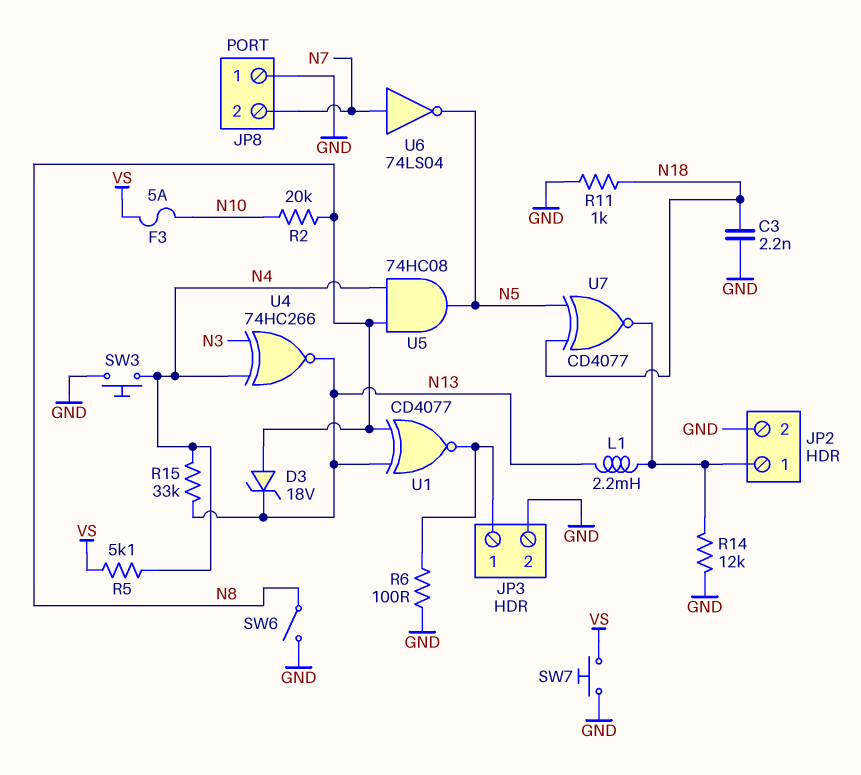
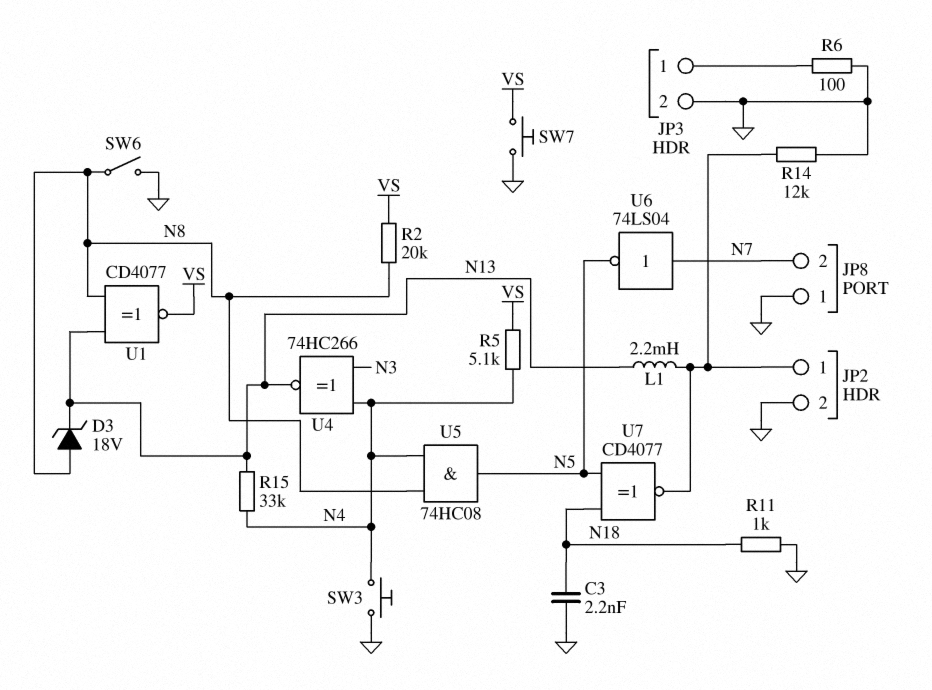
F3: 5A (N10, VS) -> none
R2: 20k (N8, N10) -> 20k (N8, VS)
U1: XNOR CD4077 (in N8, in N13, out JP3/1) -> XNOR CD4077 (in N8, in N13, out VS)

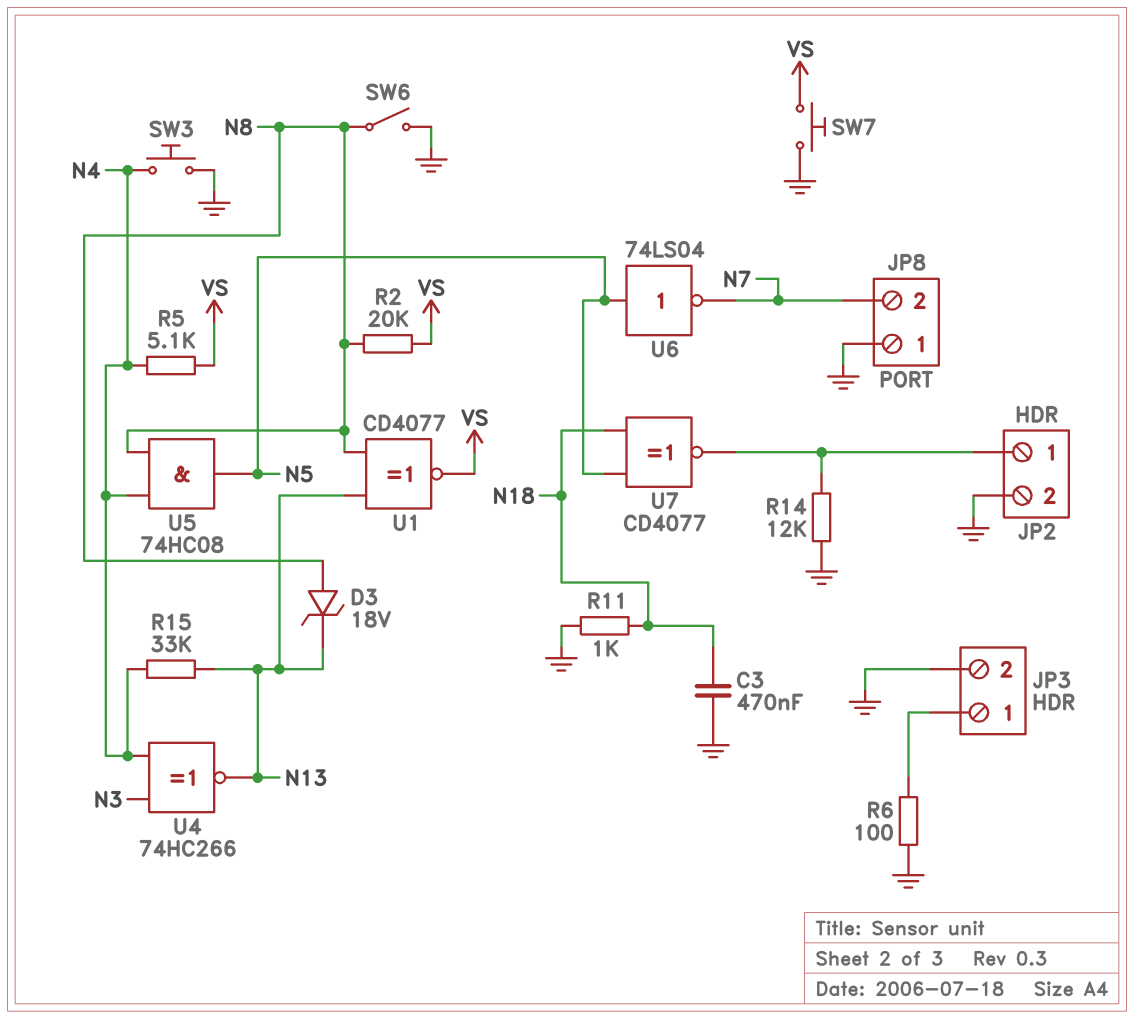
C3: 2.2nF (GND, N18) -> 470nF (GND, N18)
L1: 2.2mH (JP2/1, N13) -> none
U6: NOT 74LS04 (in N7, out N5) -> NOT 74LS04 (in N5, out N7)

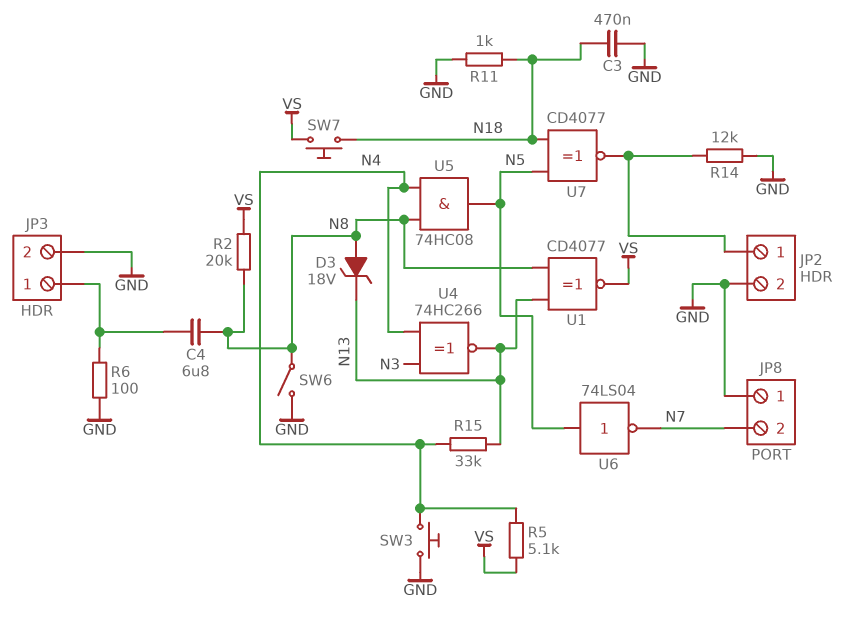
C4: none -> 6.8uF (JP3/1, N8)
SW7: button (GND, VS) -> button (N18, VS)

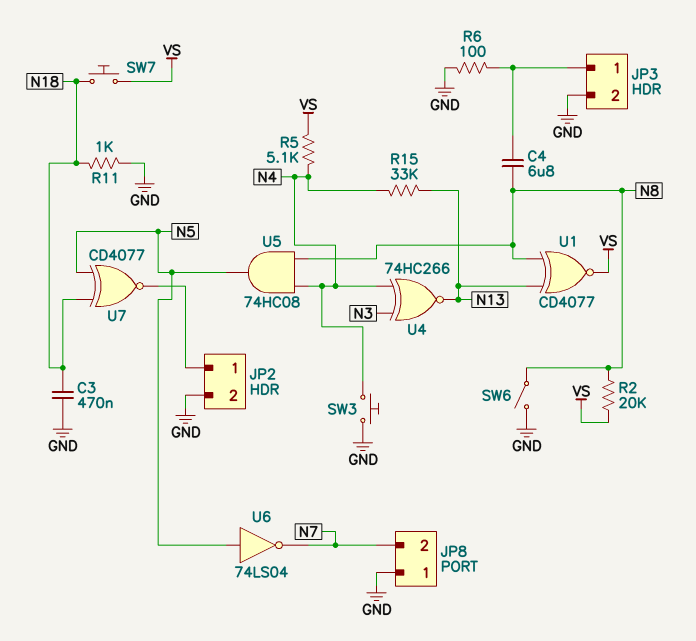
D3: zener 18V (A N8, K N13) -> none
R14: 12k (GND, JP2/1) -> none

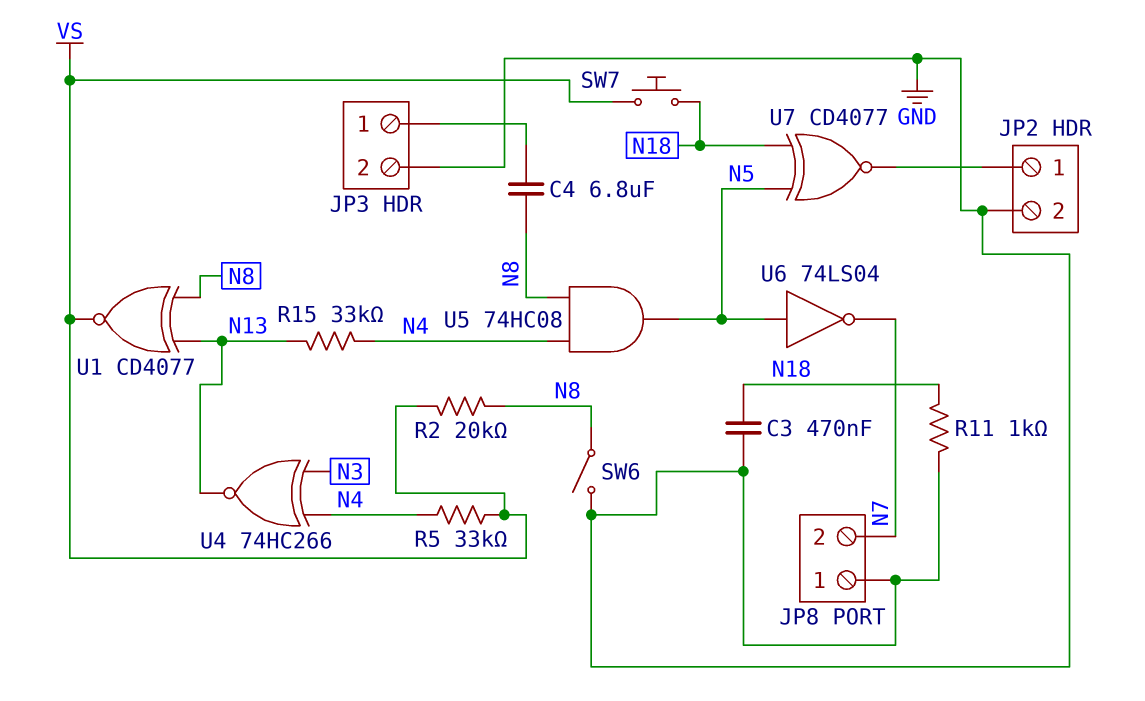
R5: 5.1k (N4, VS) -> 33k (N4, VS)
R6: 100 (GND, JP3/1) -> none
SW3: button (GND, N4) -> none

